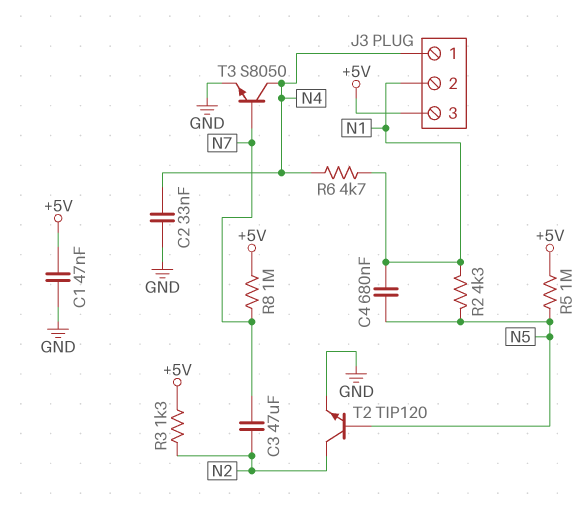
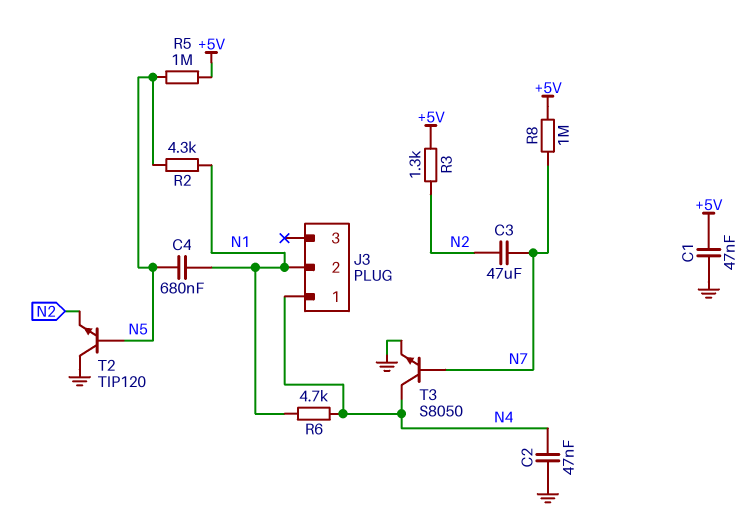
C2: 33nF (GND, N4) -> 47nF (GND, N4)
J3 pin 3: +5V -> none
T2: NPN TIP120 (B N5, C N2, E GND) -> NPN TIP120 (B N5, C GND, E N2)

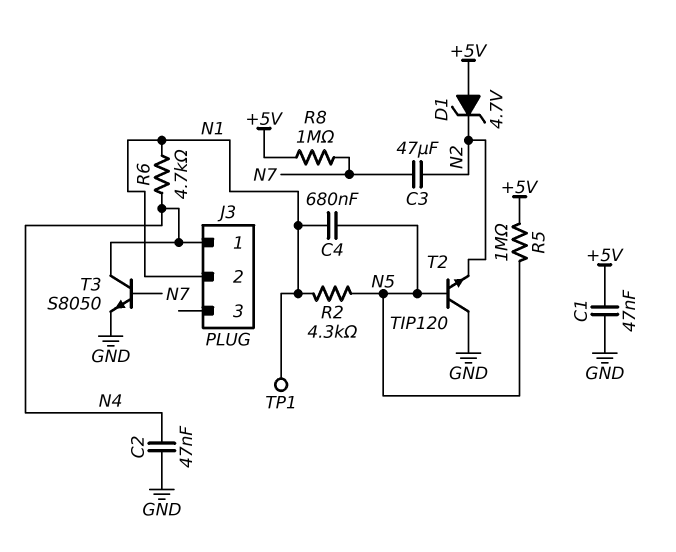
D1: none -> zener 4.7V (A +5V, K N2)
R3: 1.3k (+5V, N2) -> none
TP1: none -> test point (N1)

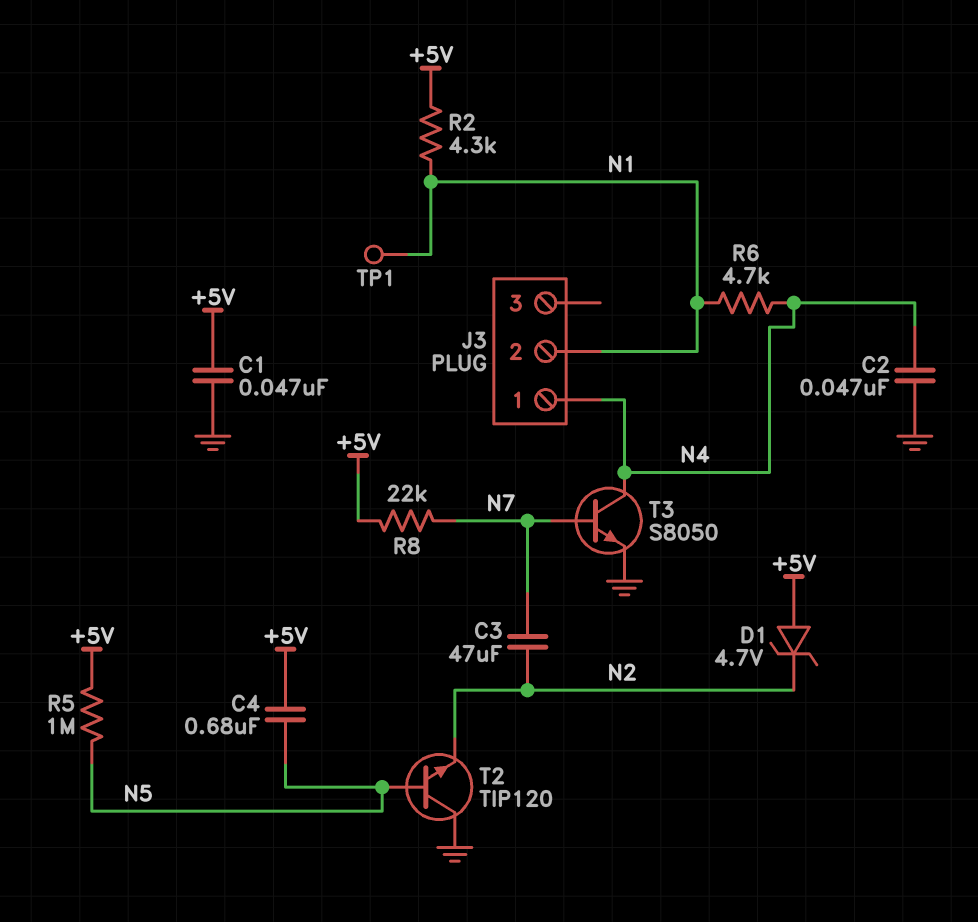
C4: 680nF (N1, N5) -> 680nF (+5V, N5)
R2: 4.3k (N1, N5) -> 4.3k (+5V, N1)
R8: 1M (+5V, N7) -> 22k (+5V, N7)

